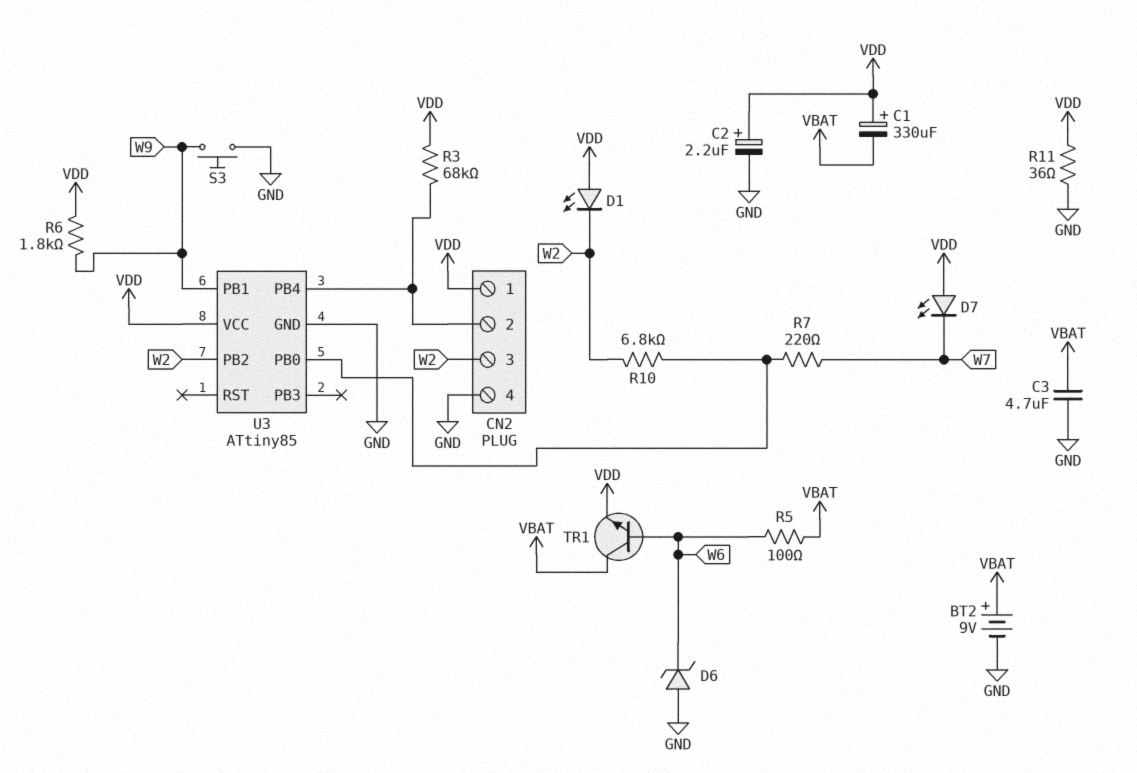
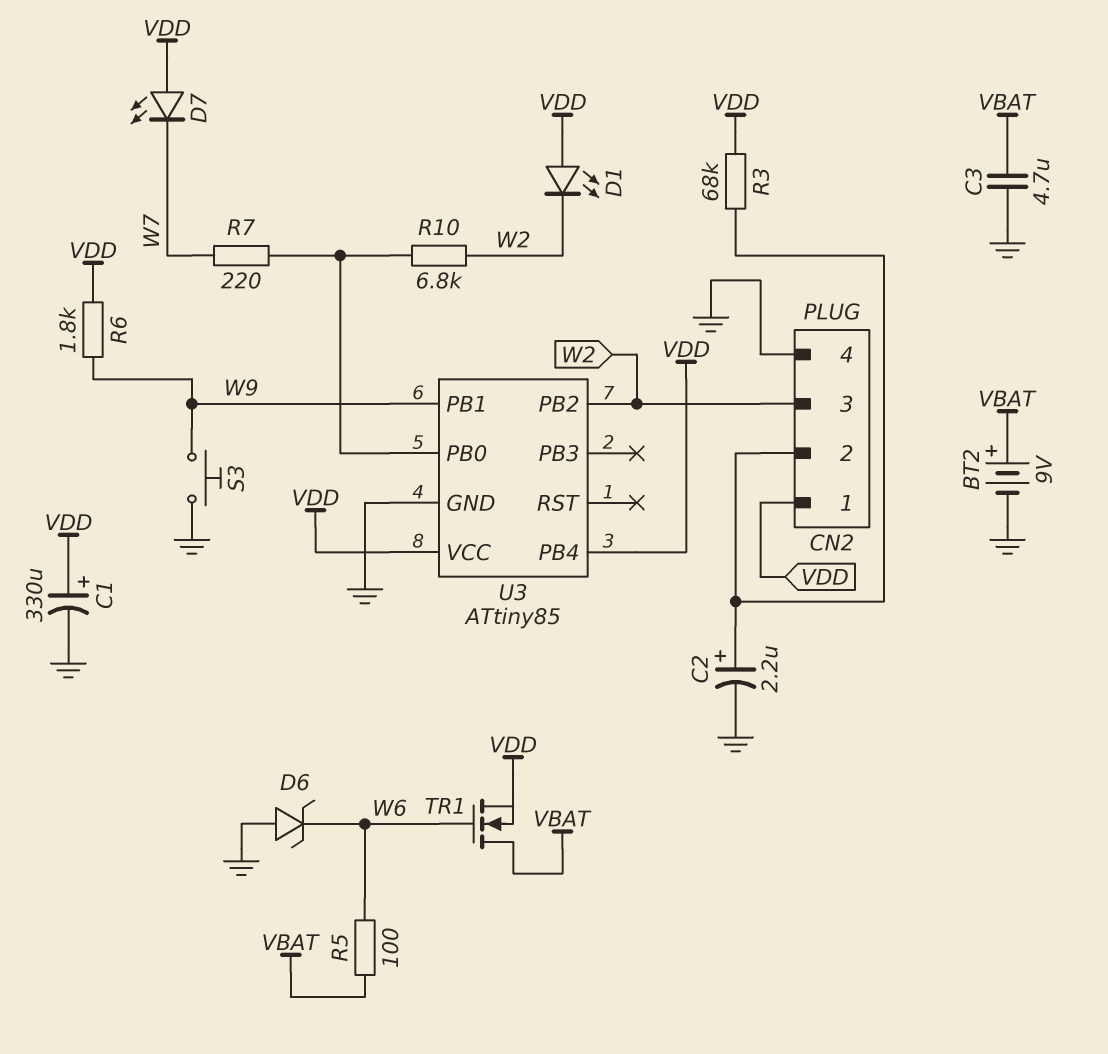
C1: 330uF (plus VDD, minus VBAT) -> 330uF (plus VDD, minus GND)
C2: 2.2uF (plus VDD, minus GND) -> 2.2uF (plus CN2/2, minus GND)
R11: 36 (GND, VDD) -> none
TR1: NPN (B W6, C VBAT, E VDD) -> NMOS (G W6, D VBAT, S VDD)
U3 pin PB4: CN2/2 -> VDD

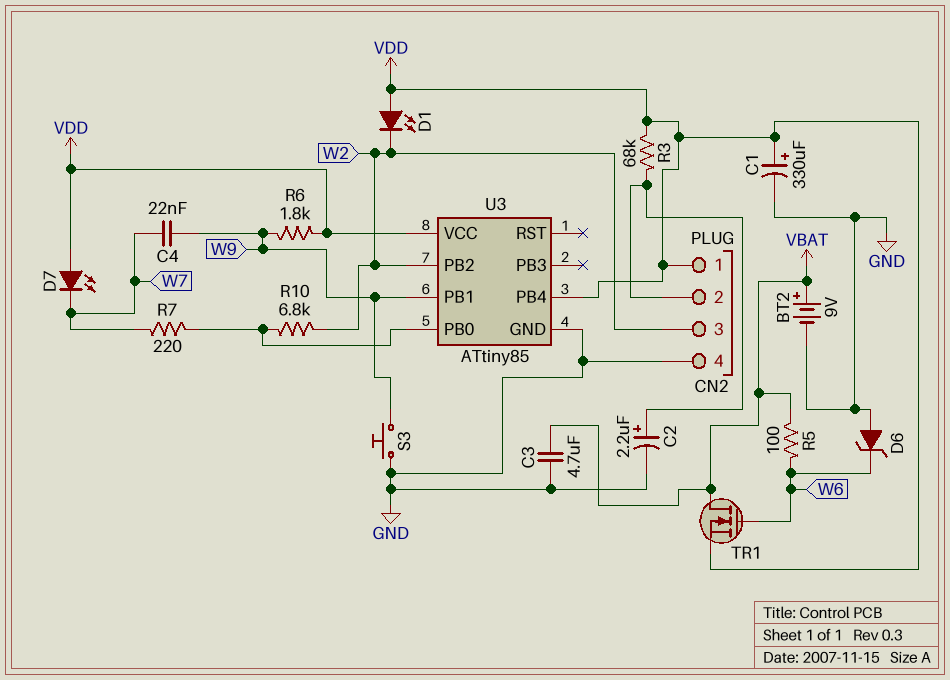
C4: none -> 22nF (W7, W9)

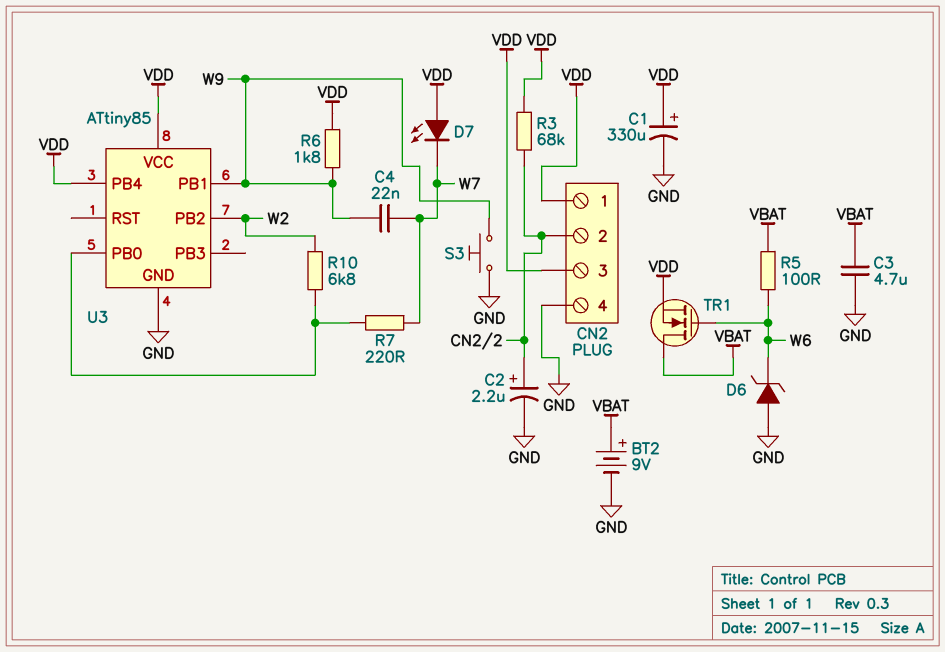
CN2 pin 3: W2 -> VDD
D1: LED (A VDD, K W2) -> none

